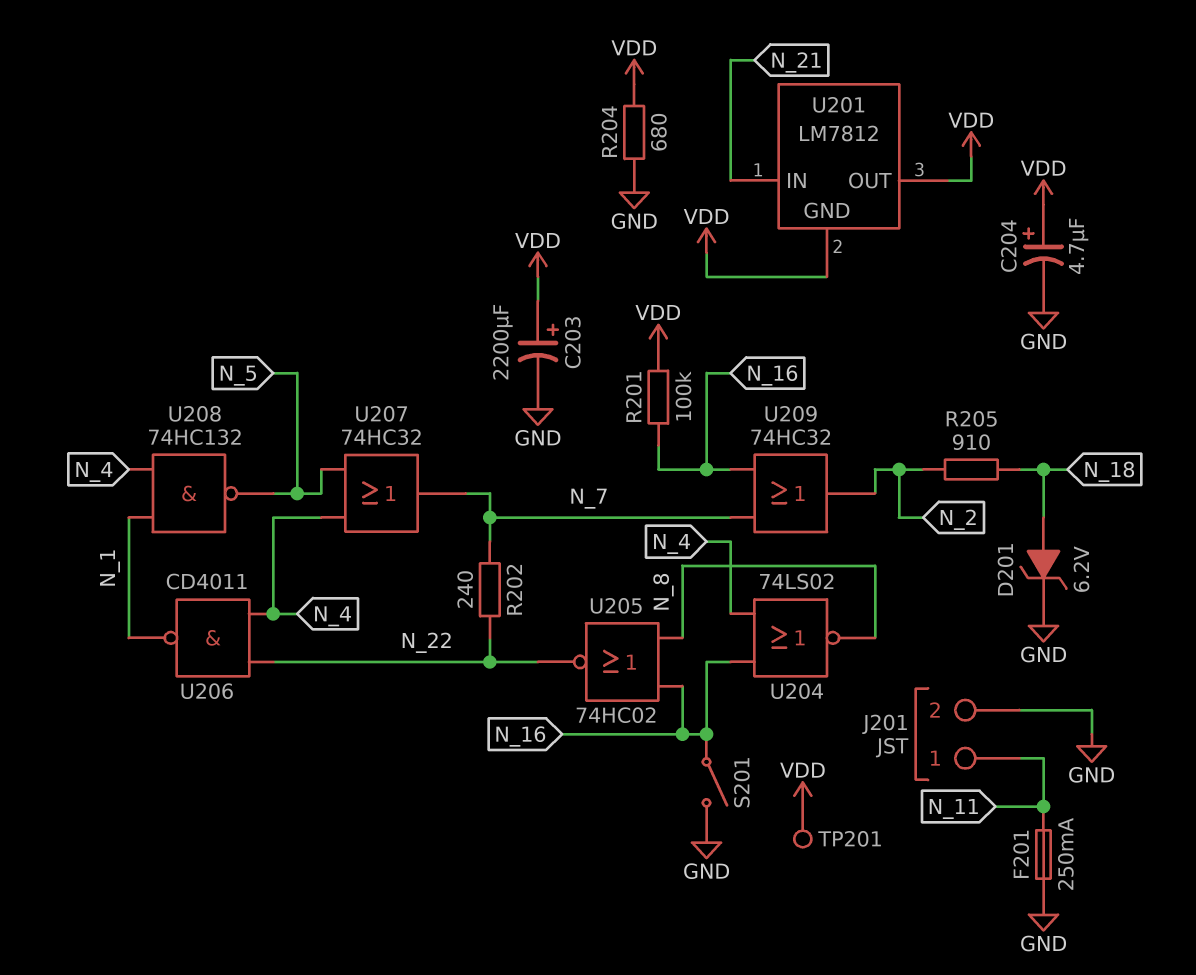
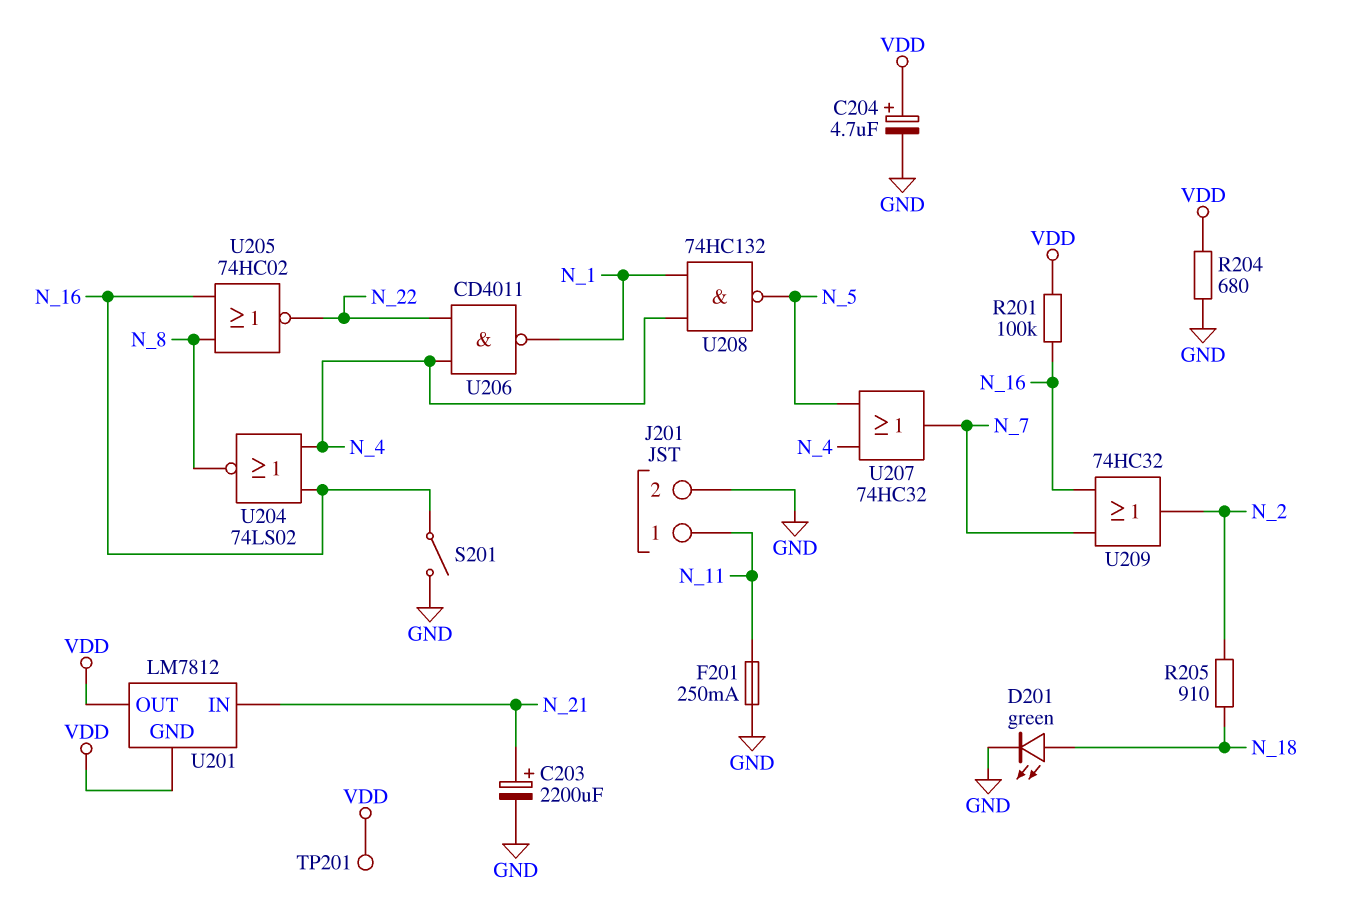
C203: 2200uF (plus VDD, minus GND) -> 2200uF (plus N_21, minus GND)
D201: zener 6.2V (A N_18, K GND) -> LED green (A N_18, K GND)
R202: 240 (N_7, N_22) -> none

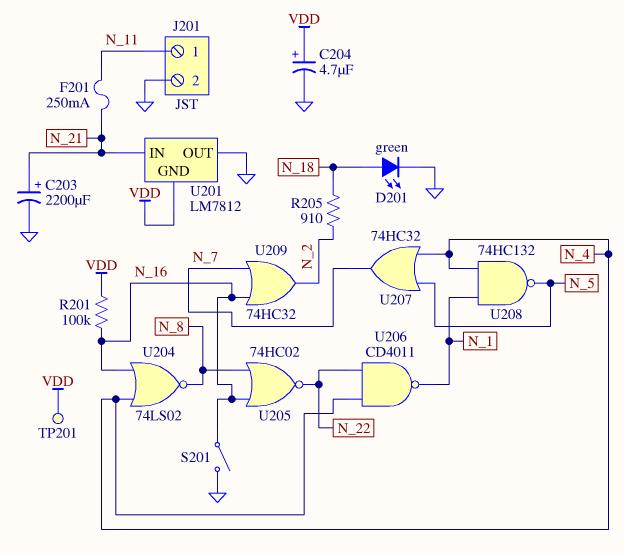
F201: 250mA (GND, N_11) -> 250mA (N_11, N_21)
R204: 680 (GND, VDD) -> none
U201 pin OUT: VDD -> GND

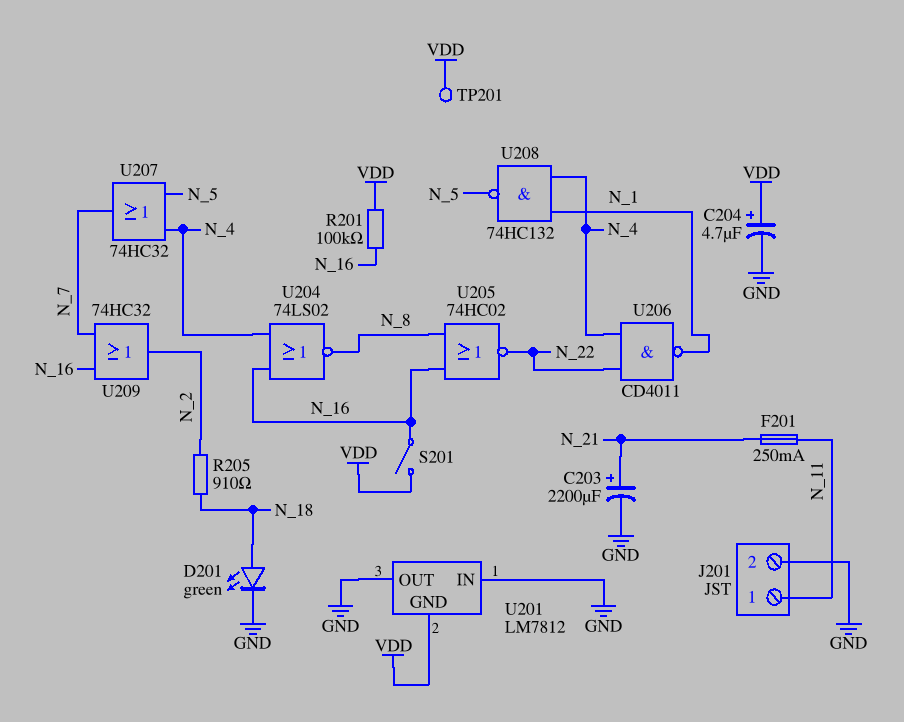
S201: switch (GND, N_16) -> switch (N_16, VDD)
U201 pin IN: N_21 -> GND

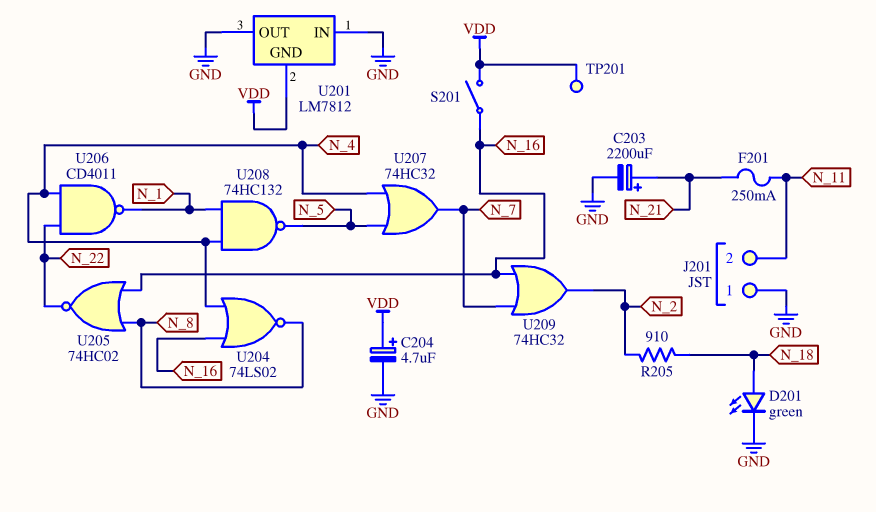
J201 pin 1: N_11 -> GND
J201 pin 2: GND -> N_11
R201: 100k (N_16, VDD) -> none

